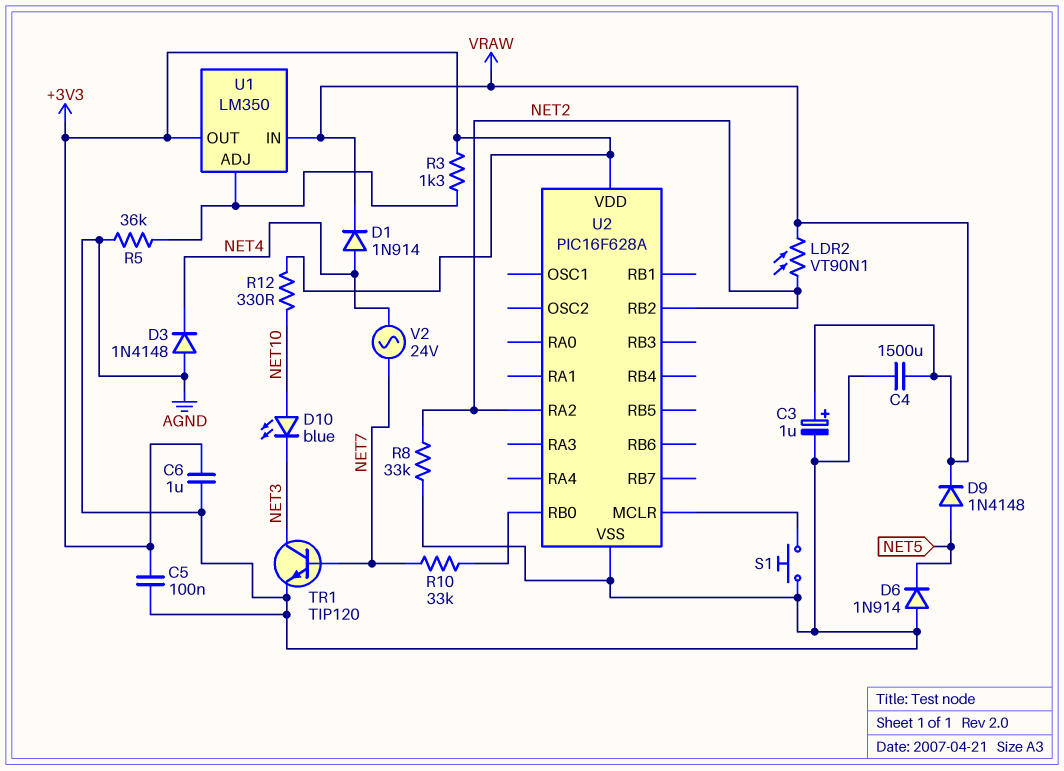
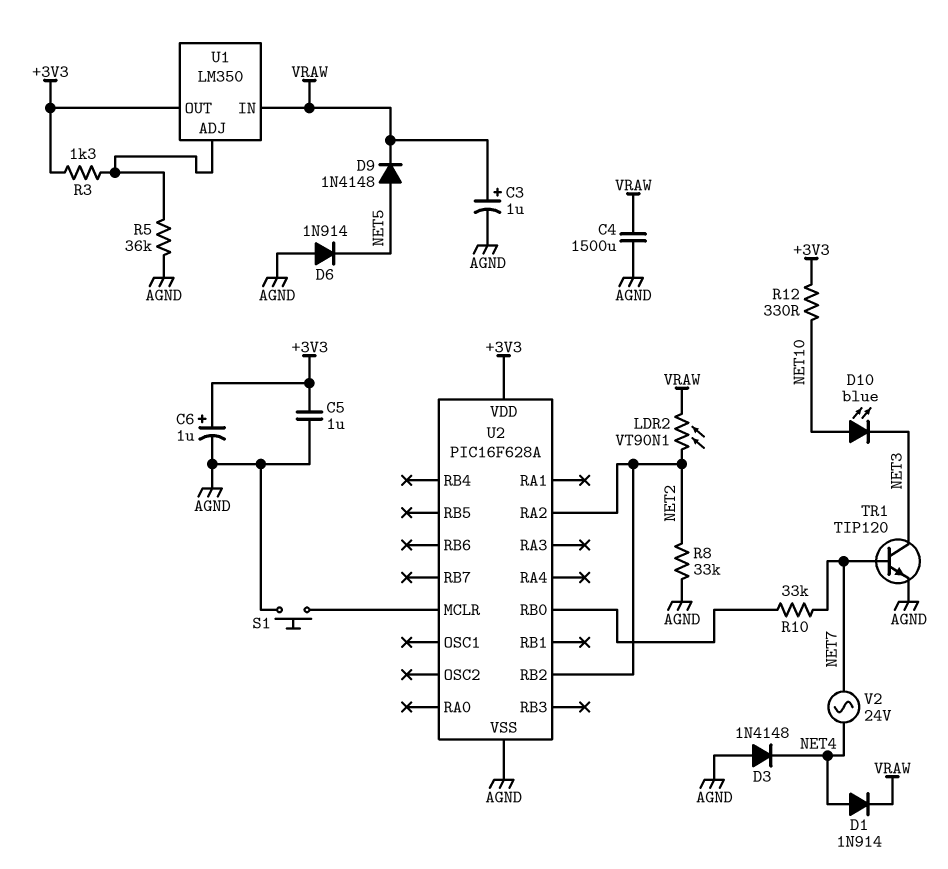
C5: 100nF (+3V3, AGND) -> 1uF (+3V3, AGND)
C6: 1uF (+3V3, AGND) -> 1uF (plus +3V3, minus AGND)

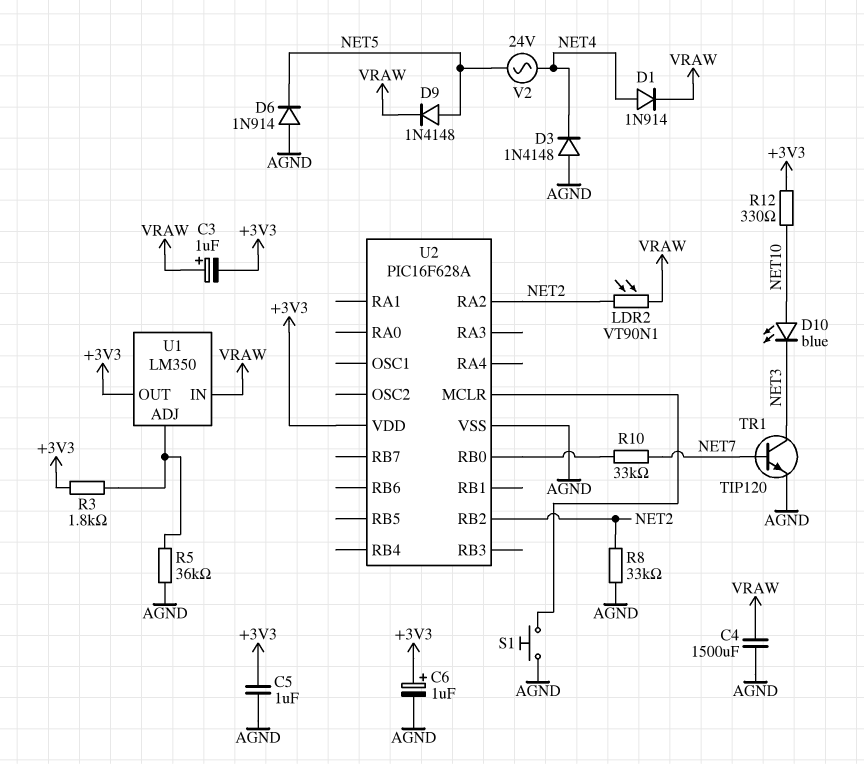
C3: 1uF (plus VRAW, minus AGND) -> 1uF (plus VRAW, minus +3V3)
R3: 1.3k (+3V3, U1/ADJ) -> 1.8k (+3V3, U1/ADJ)
V2: AC 24V (NET4, NET7) -> AC 24V (NET4, NET5)

